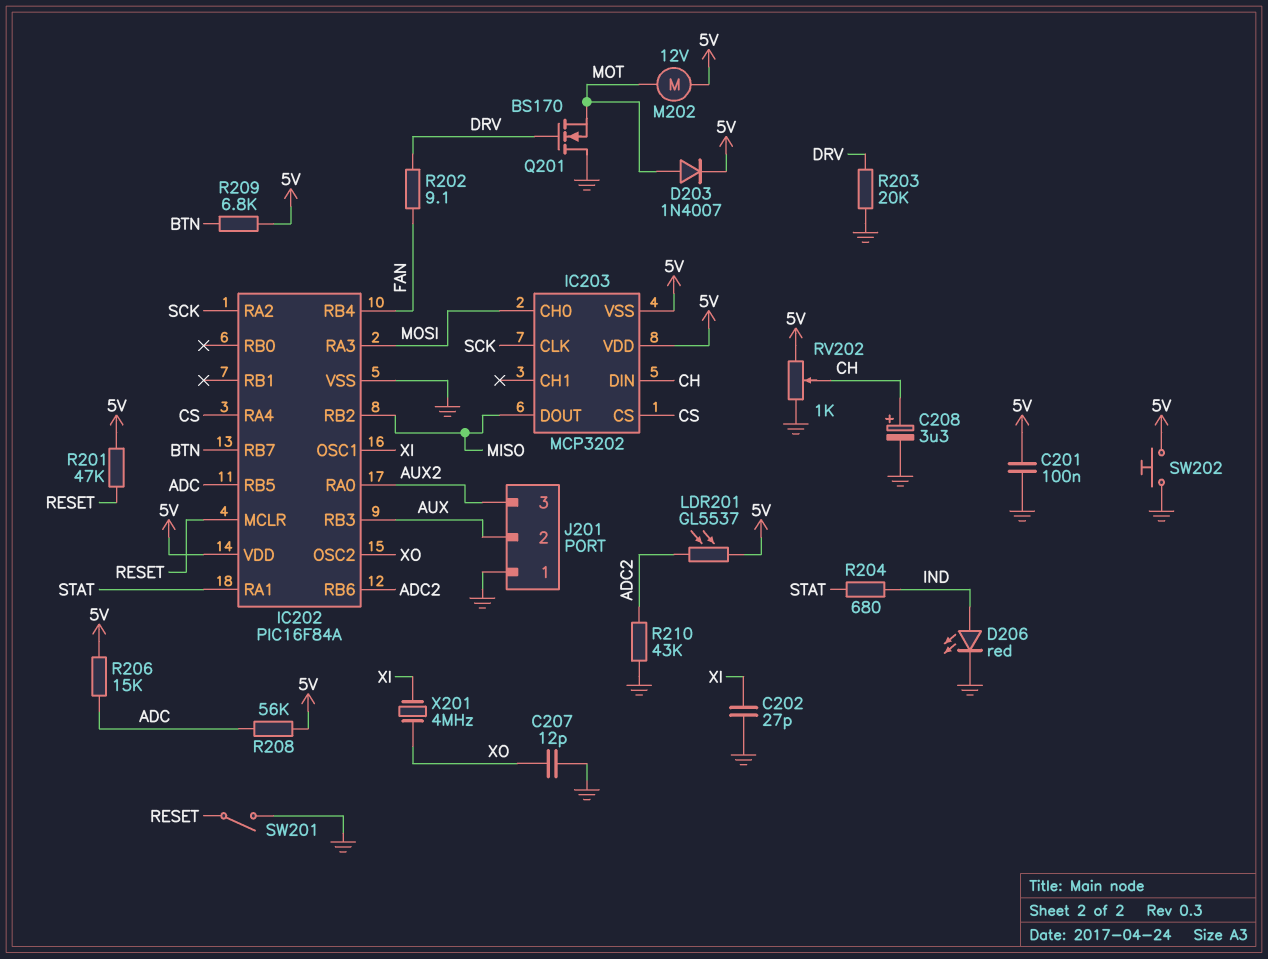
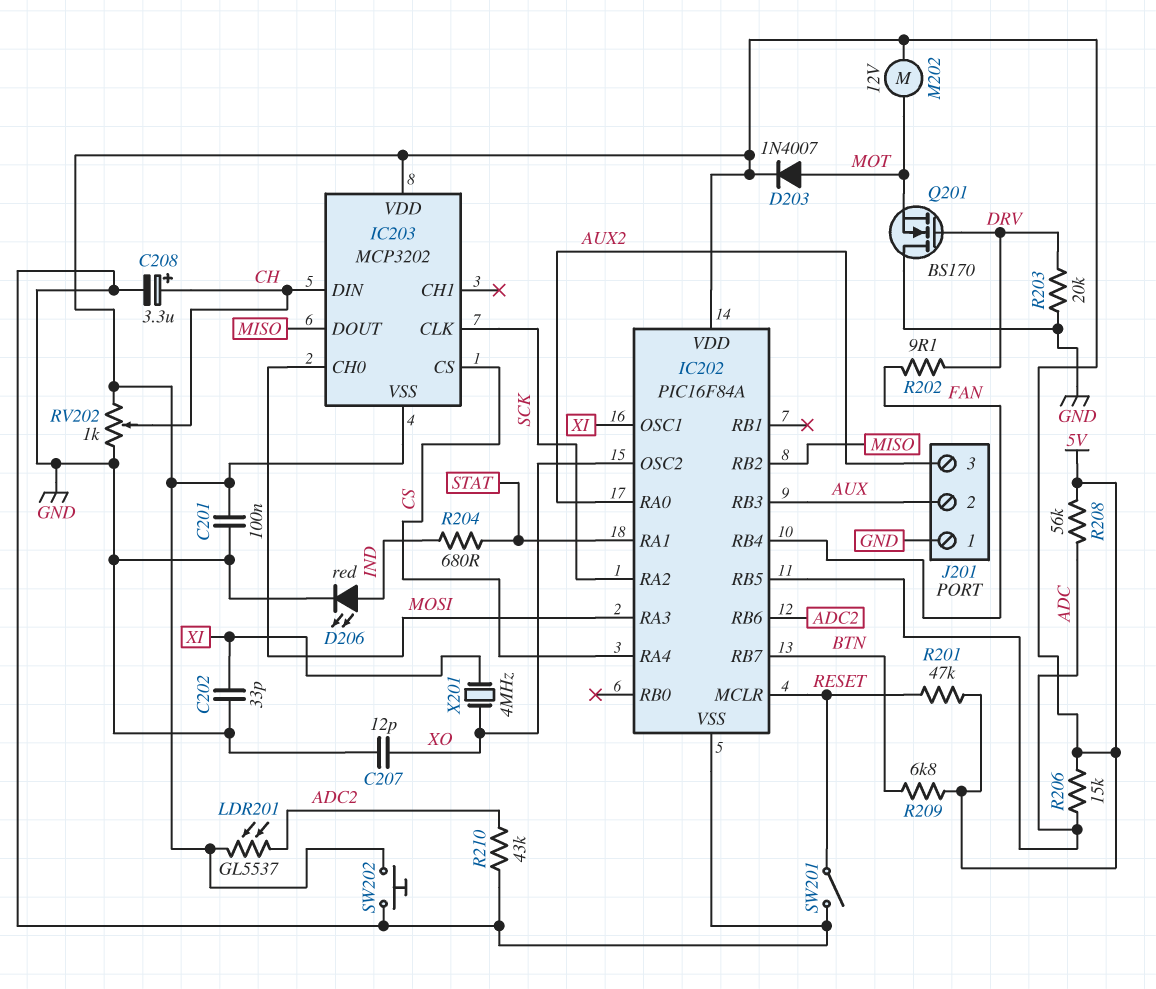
C202: 27pF (GND, XI) -> 33pF (GND, XI)

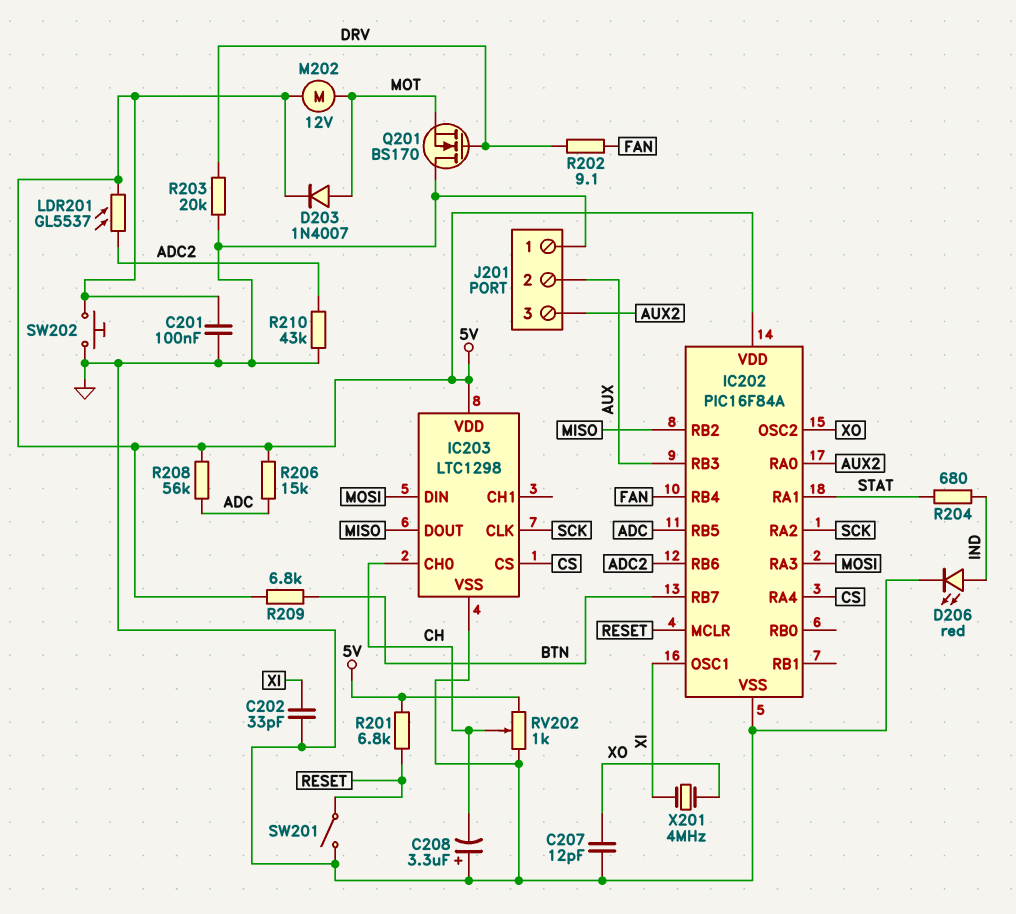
C208: 3.3uF (plus CH, minus GND) -> 3.3uF (plus GND, minus CH)
IC203: MCP3202 -> LTC1298
IC203 pin CH0: MOSI -> CH
IC203 pin DIN: CH -> MOSI
IC203 pin VSS: 5V -> GND
R201: 47k (5V, RESET) -> 6.8k (5V, RESET)

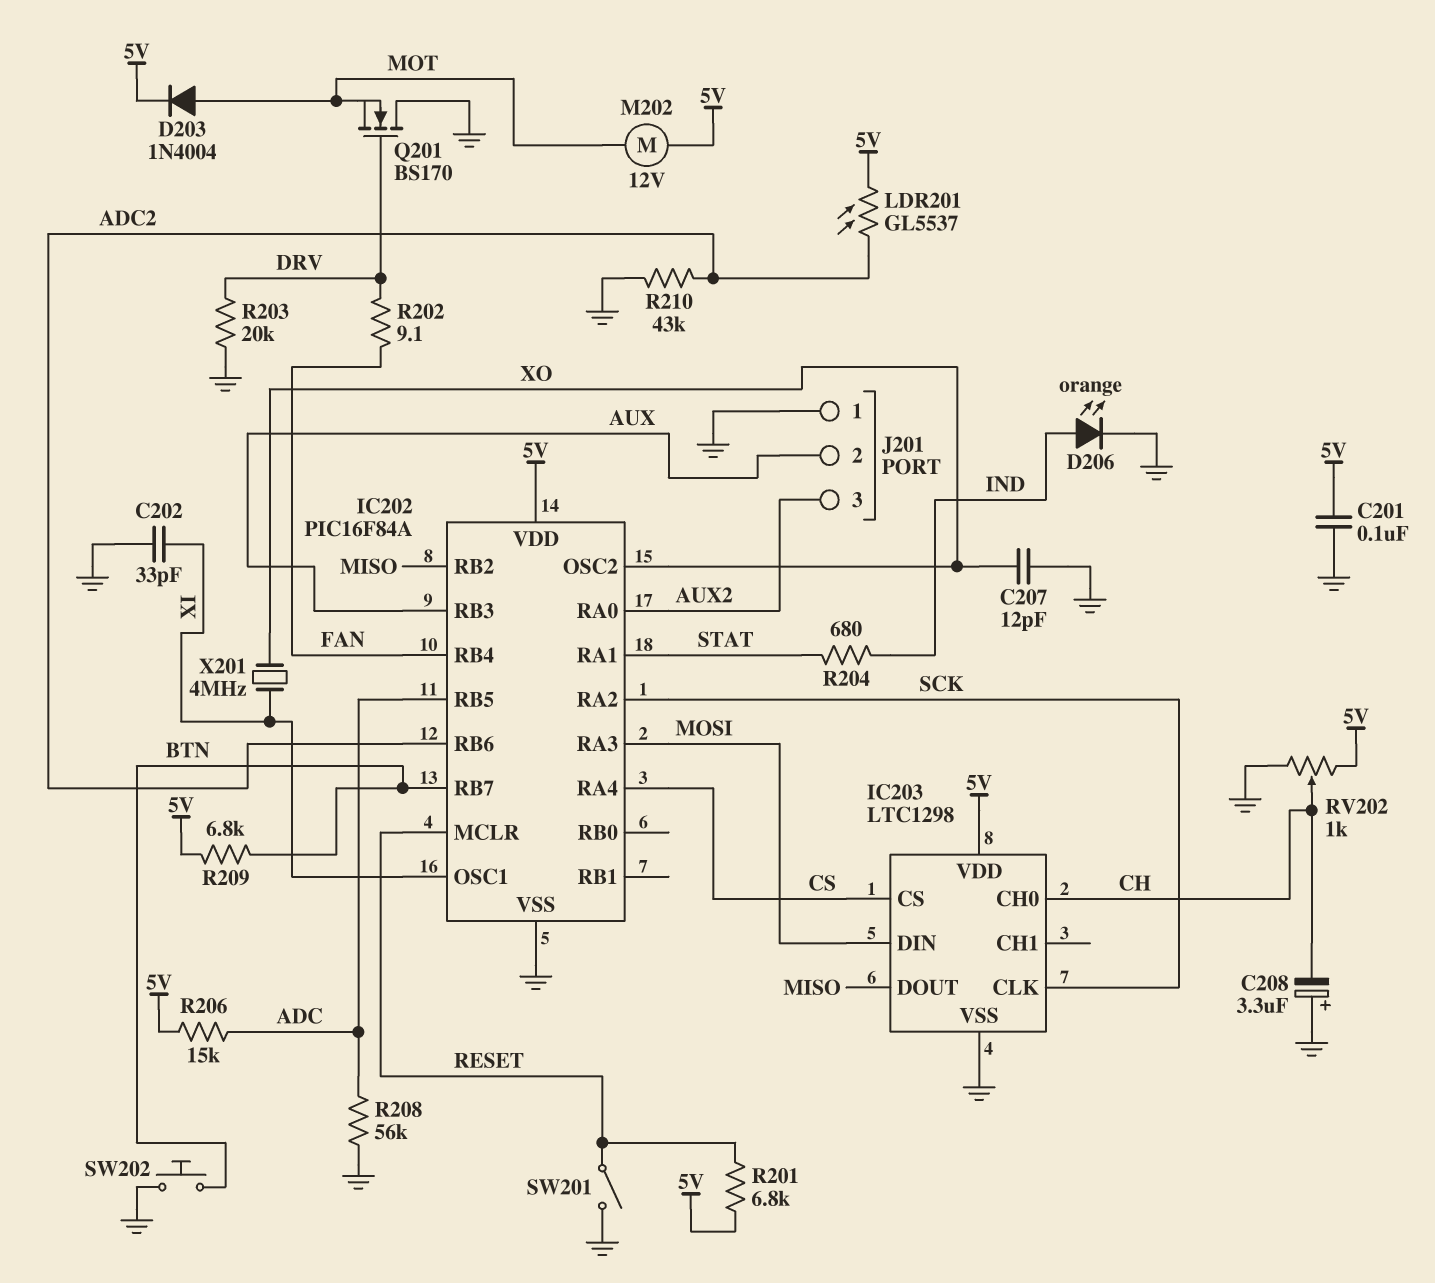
D203: diode 1N4007 (A MOT, K 5V) -> diode 1N4004 (A MOT, K 5V)
D206: LED red (A IND, K GND) -> LED orange (A IND, K GND)
R208: 56k (5V, ADC) -> 56k (ADC, GND)
SW202: button (5V, GND) -> button (BTN, GND)

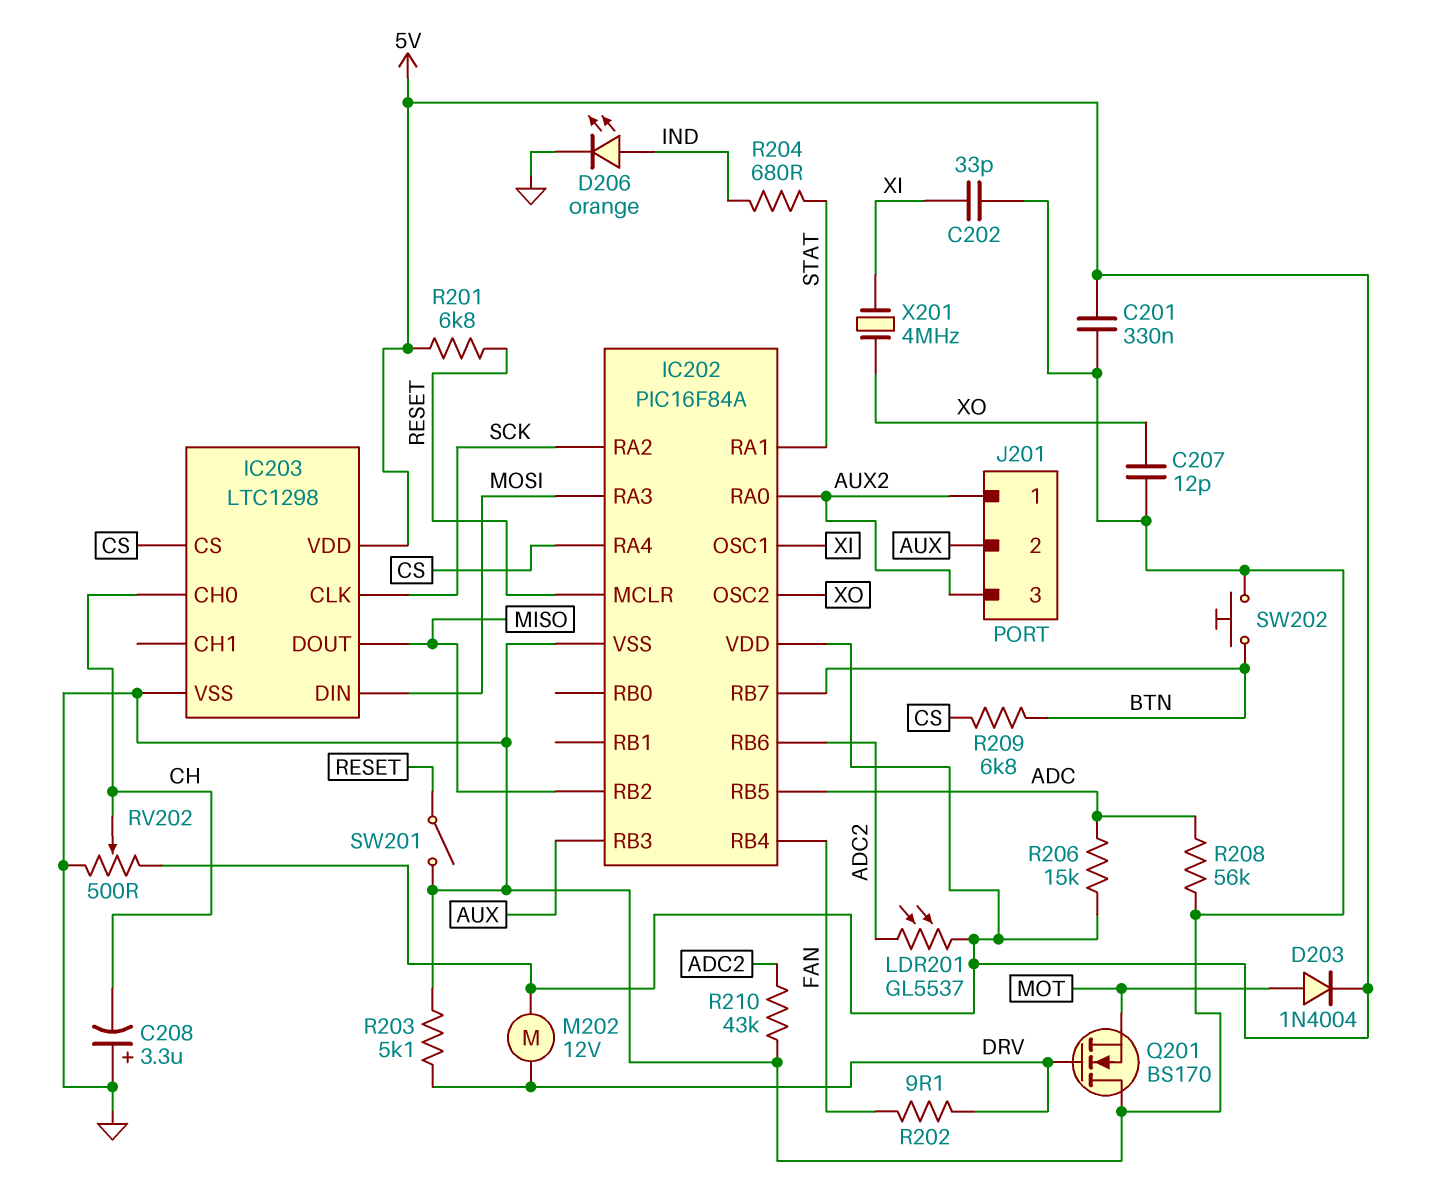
C201: 100nF (5V, GND) -> 330nF (5V, GND)
J201 pin 1: GND -> AUX2
M202: motor 12V (5V, MOT) -> motor 12V (5V, DRV)
R203: 20k (DRV, GND) -> 5.1k (DRV, GND)
R209: 6.8k (5V, BTN) -> 6.8k (BTN, CS)
RV202: 1k (5V, GND, wiper CH) -> 500 (5V, GND, wiper CH)

